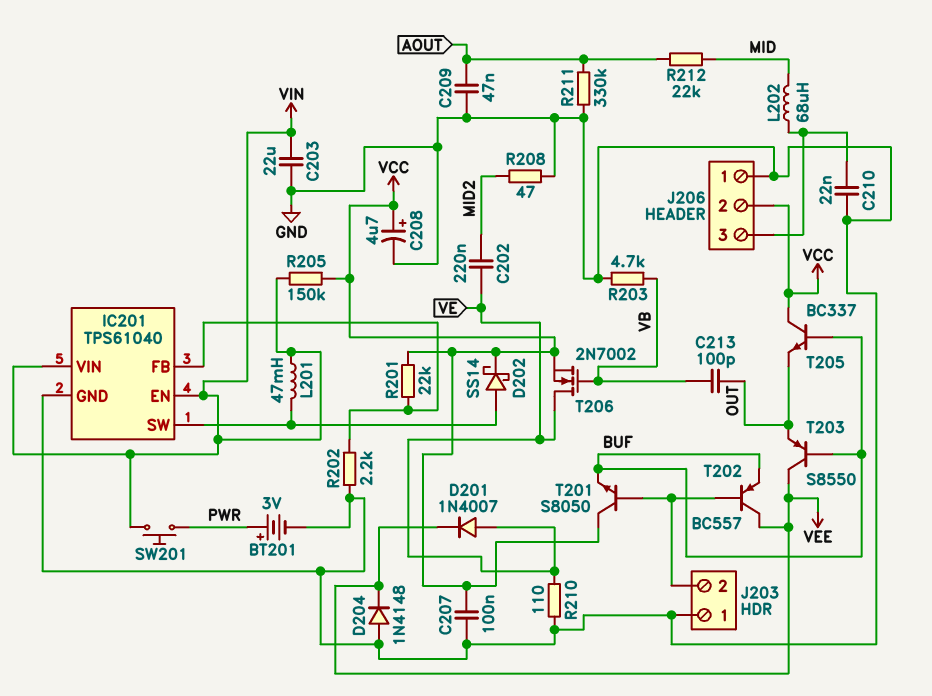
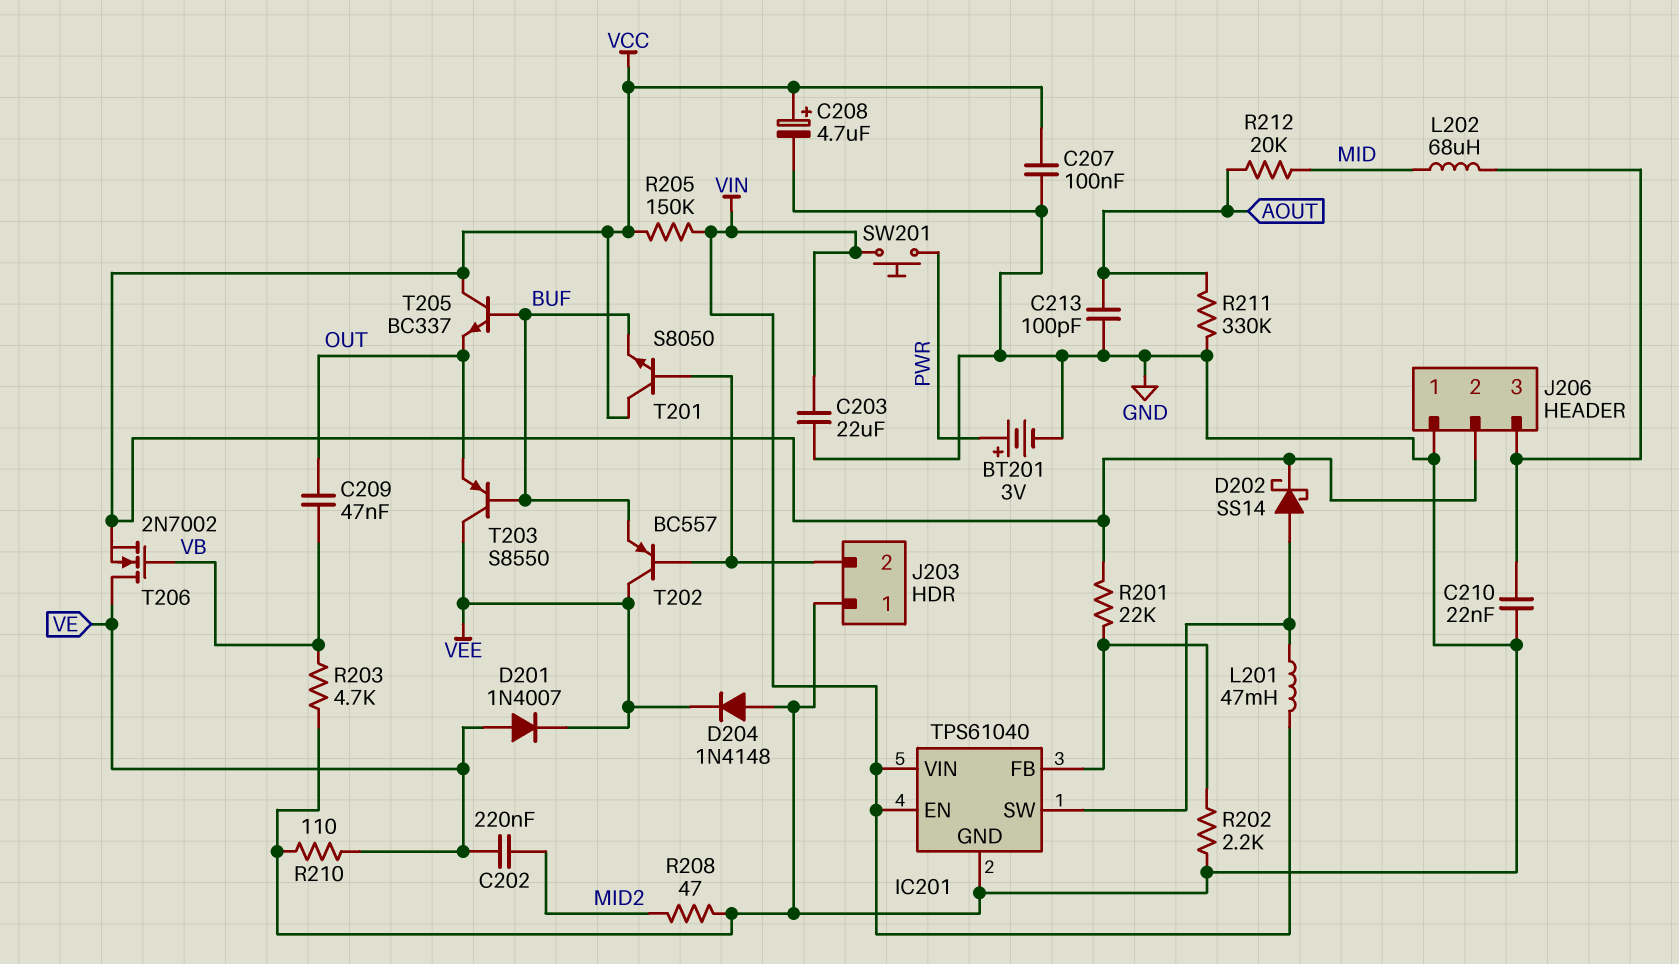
C209: 47nF (AOUT, GND) -> 47nF (OUT, VB)
C213: 100pF (OUT, VB) -> 100pF (AOUT, GND)
R212: 22k (AOUT, MID) -> 20k (AOUT, MID)

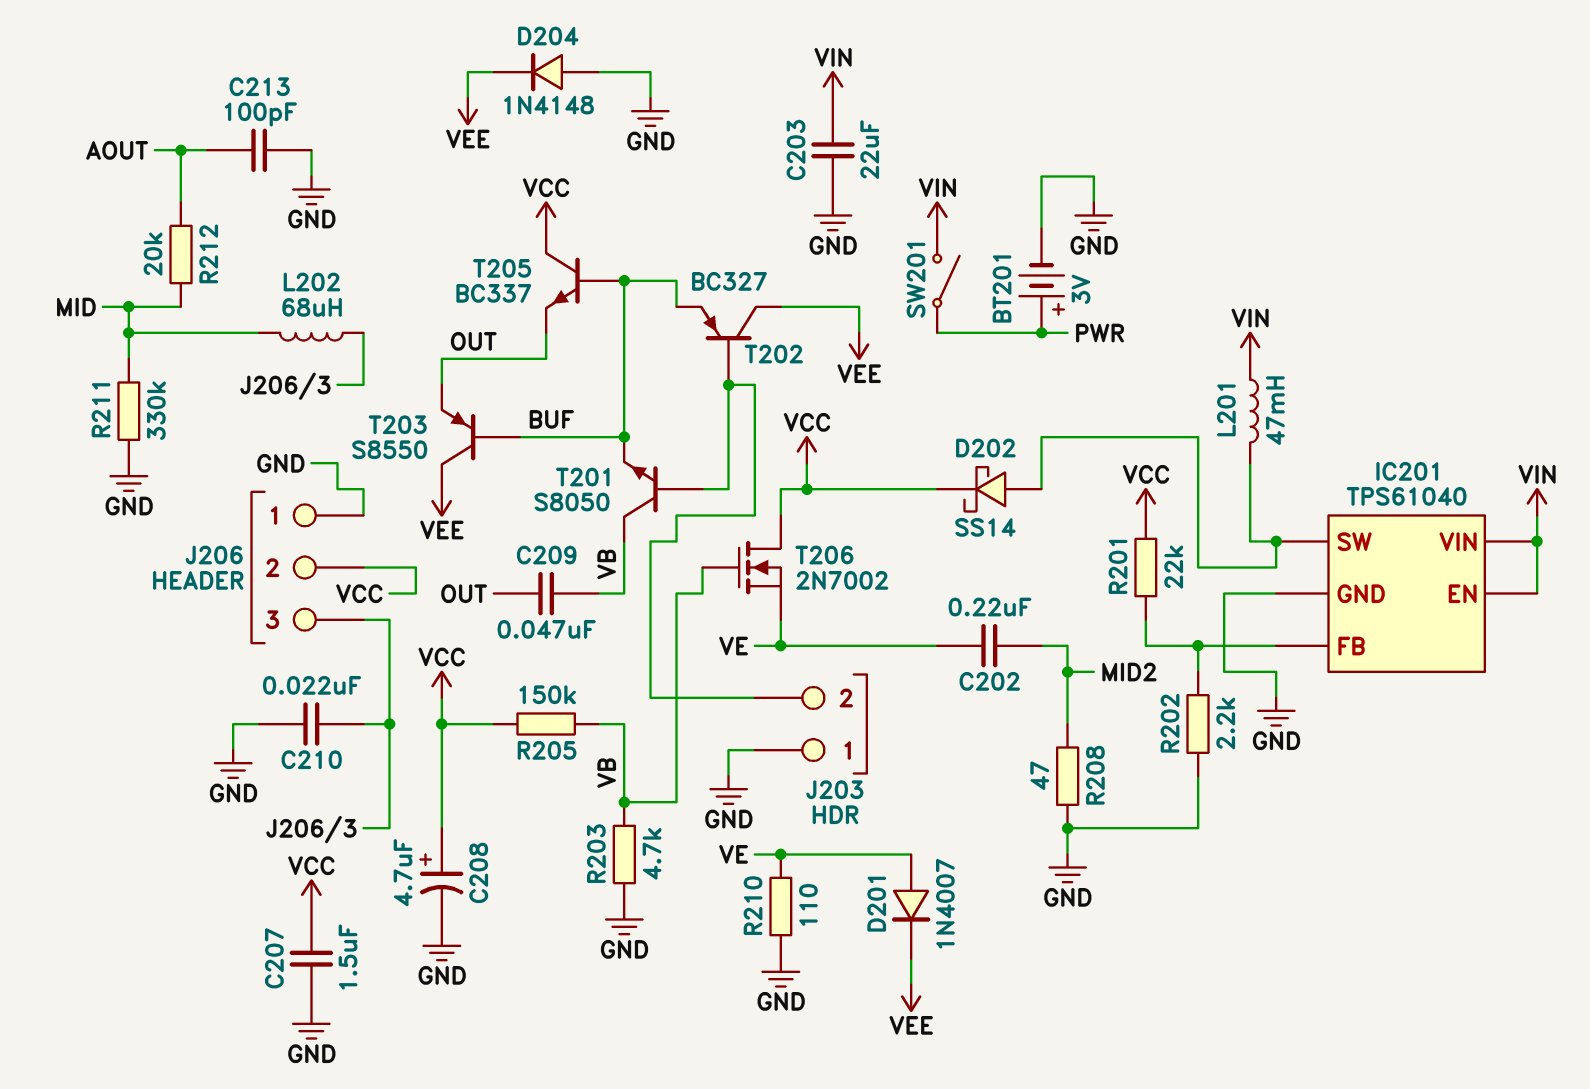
C207: 100nF (GND, VCC) -> 1.5uF (GND, VCC)
R205: 150k (VCC, VIN) -> 150k (VB, VCC)
R211: 330k (AOUT, GND) -> 330k (GND, MID)
SW201: button (PWR, VIN) -> switch (PWR, VIN)
T201: NPN S8050 (B J203/2, C VCC, E BUF) -> NPN S8050 (B J203/2, C VB, E BUF)
T202: PNP BC557 (B J203/2, C VEE, E BUF) -> PNP BC327 (B J203/2, C VEE, E BUF)
T206: NMOS 2N7002 (G VB, D VE, S VCC) -> NMOS 2N7002 (G VB, D VCC, S VE)

